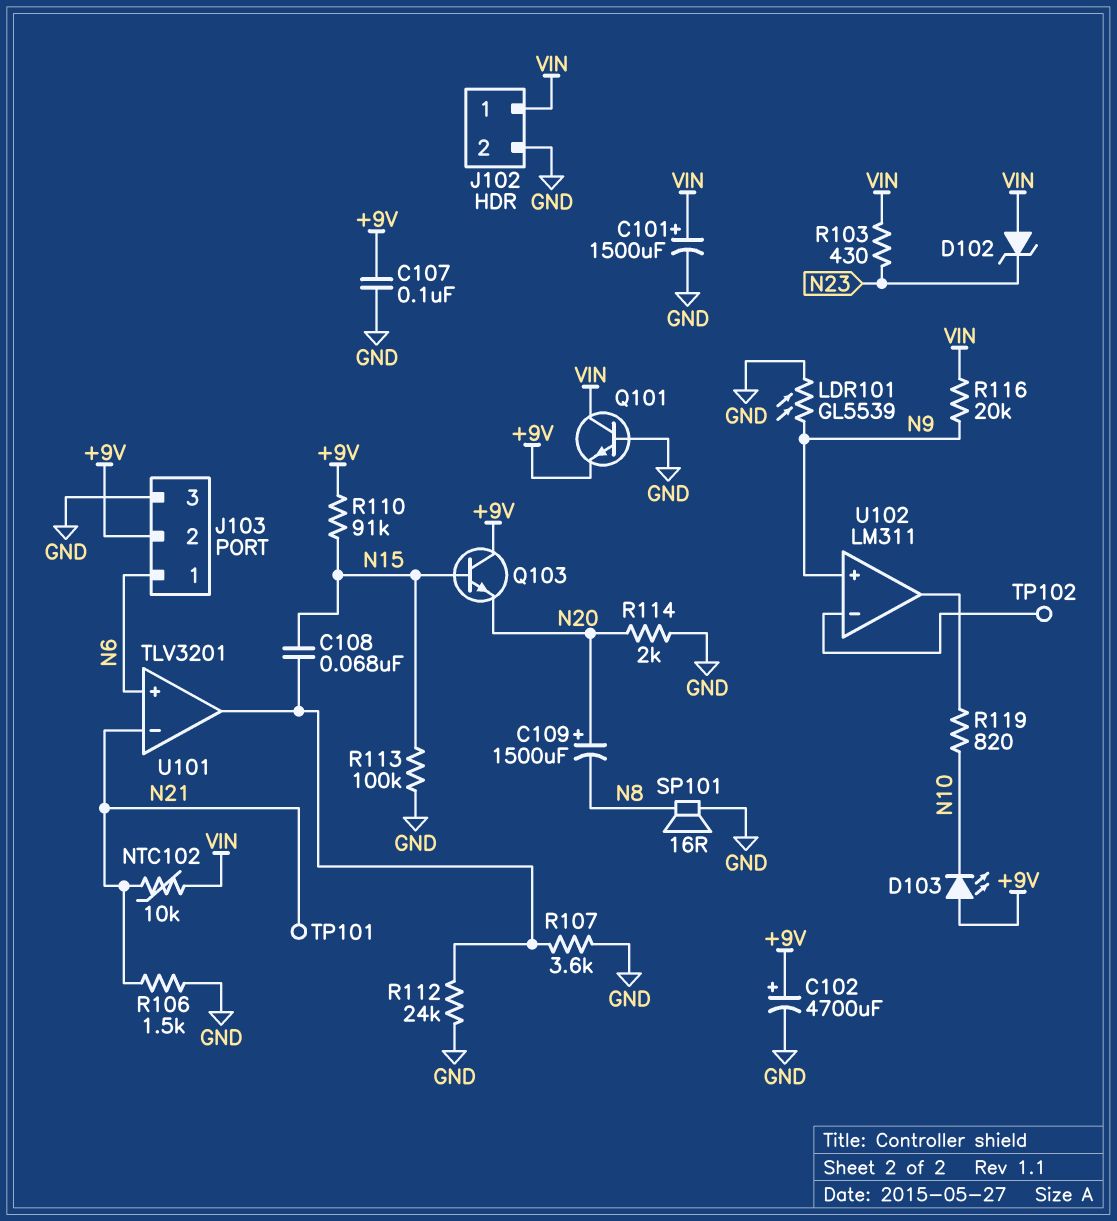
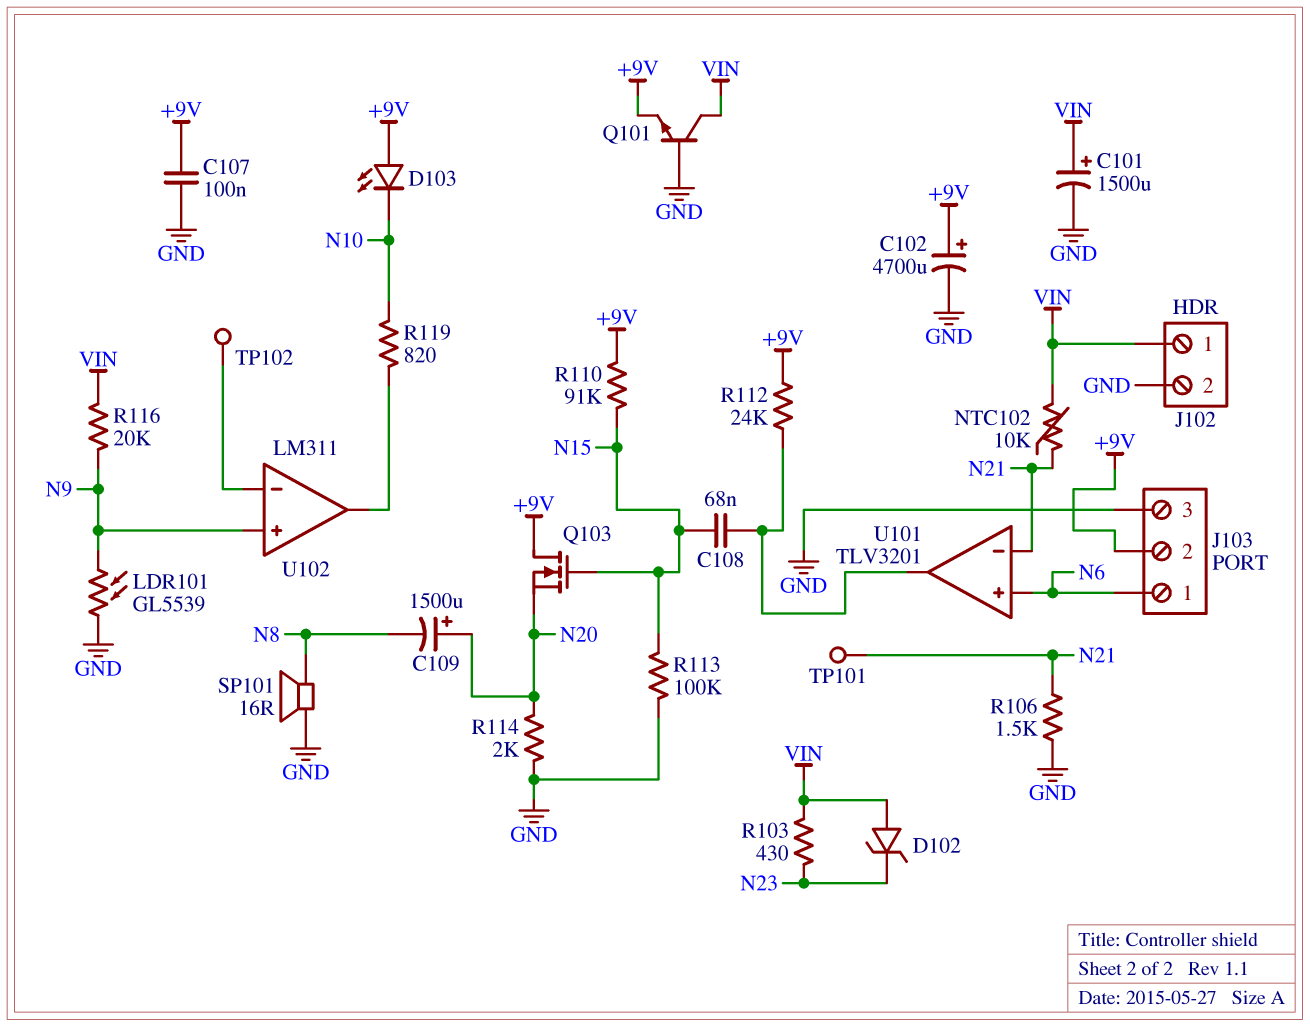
Q103: NPN (B N15, C +9V, E N20) -> NMOS (G N15, D +9V, S N20)
R107: 3.6k (GND, U101/out) -> none
R112: 24k (GND, U101/out) -> 24k (+9V, U101/out)

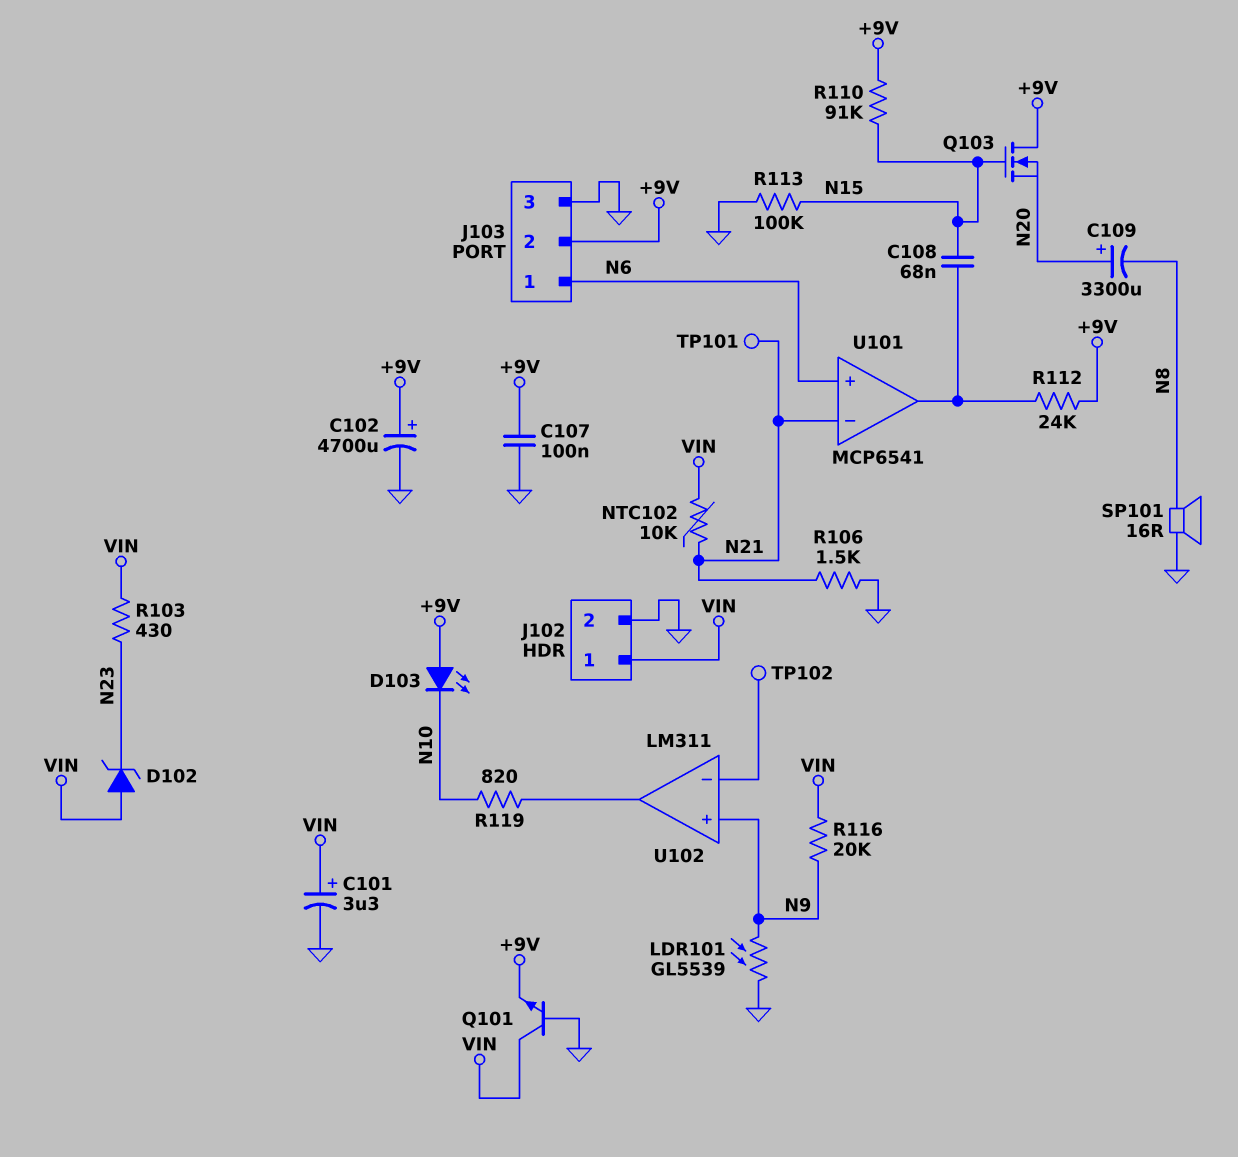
C101: 1500uF (plus VIN, minus GND) -> 3.3uF (plus VIN, minus GND)
C109: 1500uF (plus N20, minus N8) -> 3300uF (plus N20, minus N8)
R114: 2k (GND, N20) -> none
U101: TLV3201 -> MCP6541

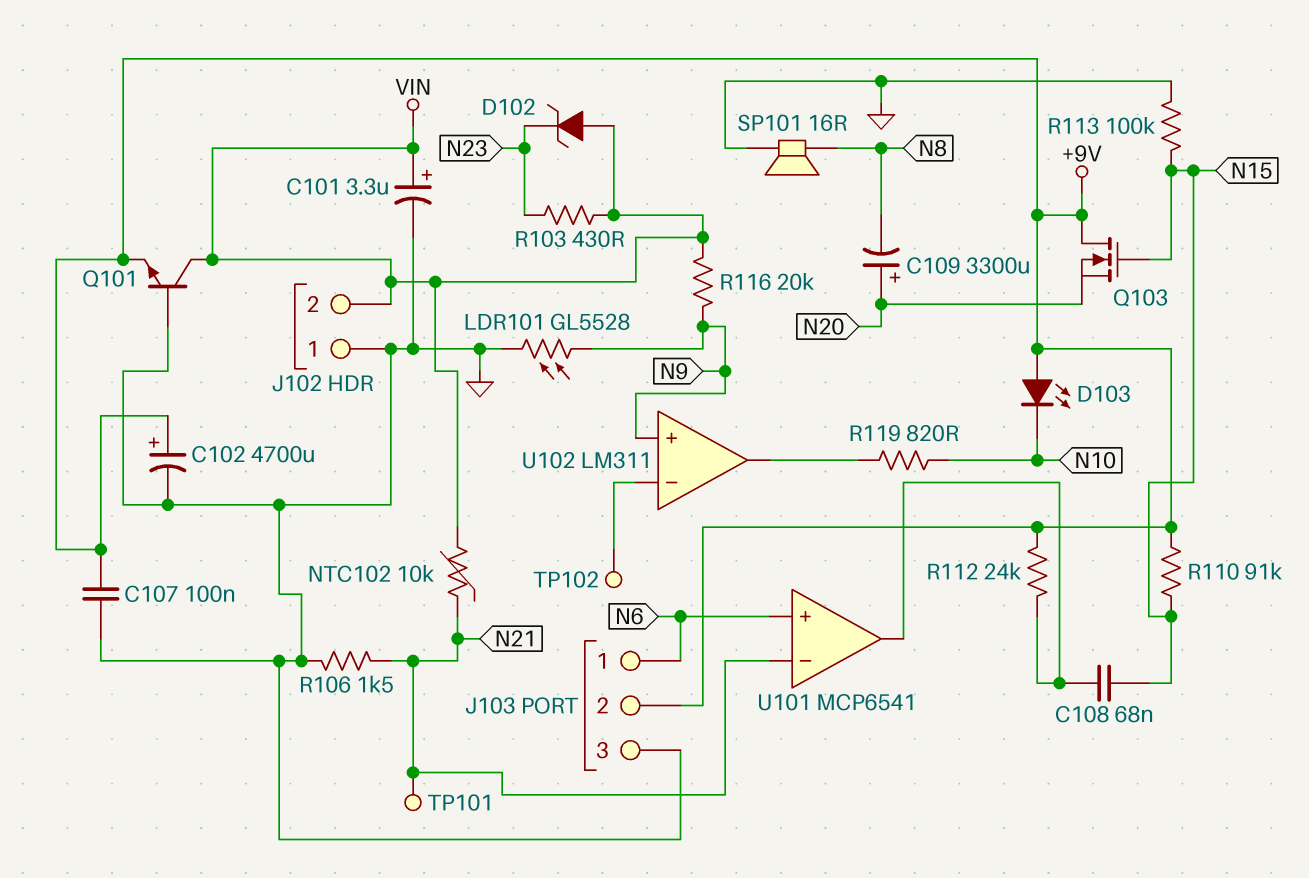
J102 pin 1: VIN -> GND
J102 pin 2: GND -> VIN
LDR101: GL5539 (GND, N9) -> GL5528 (GND, N9)

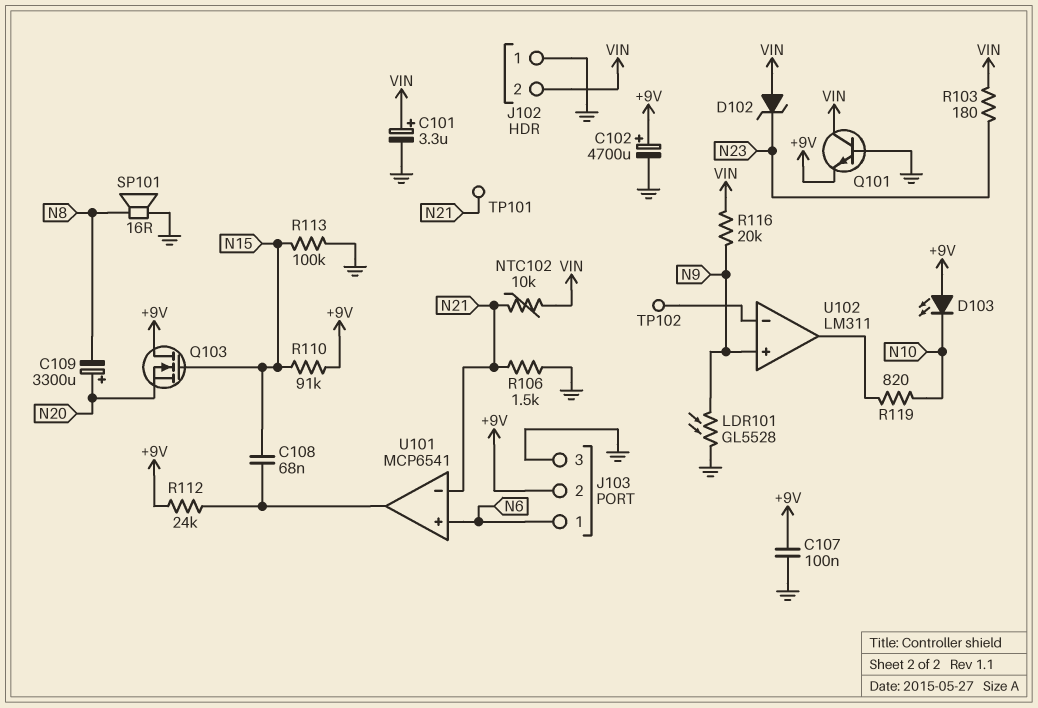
R103: 430 (N23, VIN) -> 180 (N23, VIN)

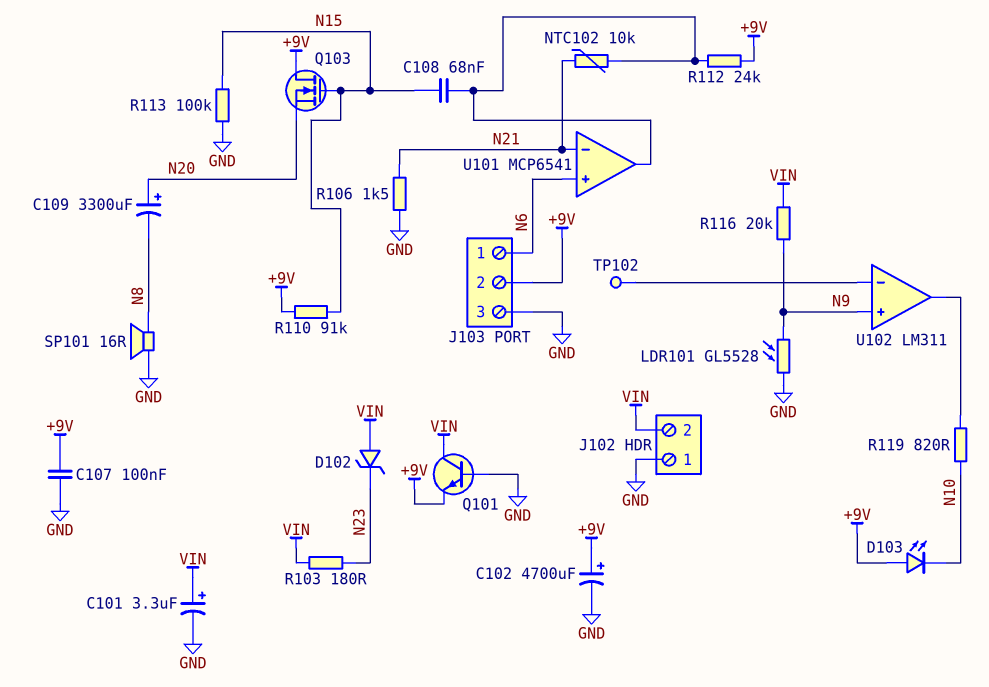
NTC102: 10k (N21, VIN) -> 10k (N21, U101/out)
TP101: test point (N21) -> none

